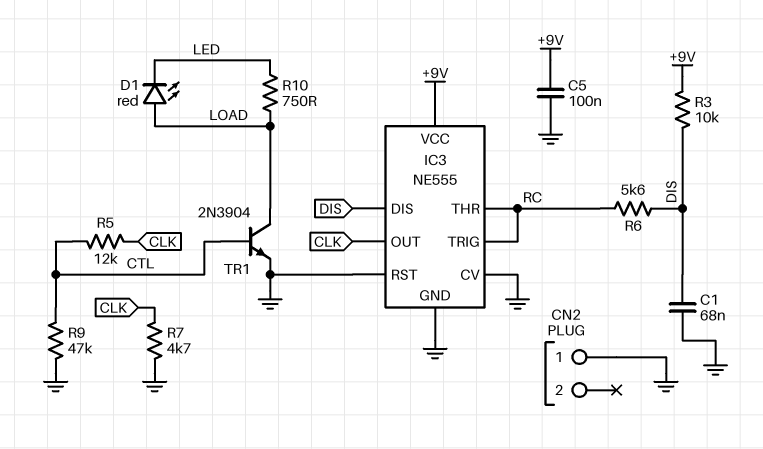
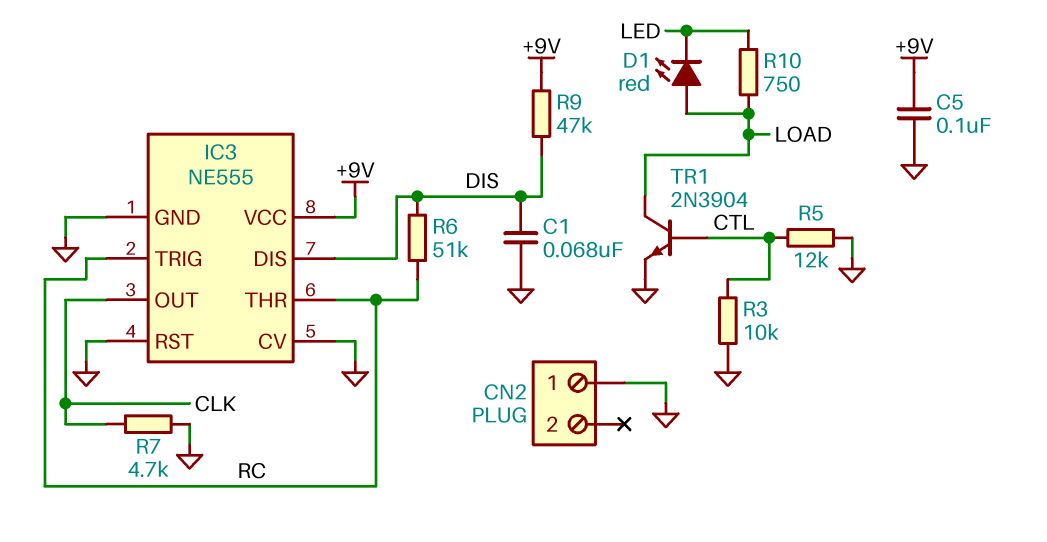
R3: 10k (+9V, DIS) -> 10k (CTL, GND)
R5: 12k (CLK, CTL) -> 12k (CTL, GND)
R6: 5.6k (DIS, RC) -> 51k (DIS, RC)
R9: 47k (CTL, GND) -> 47k (+9V, DIS)

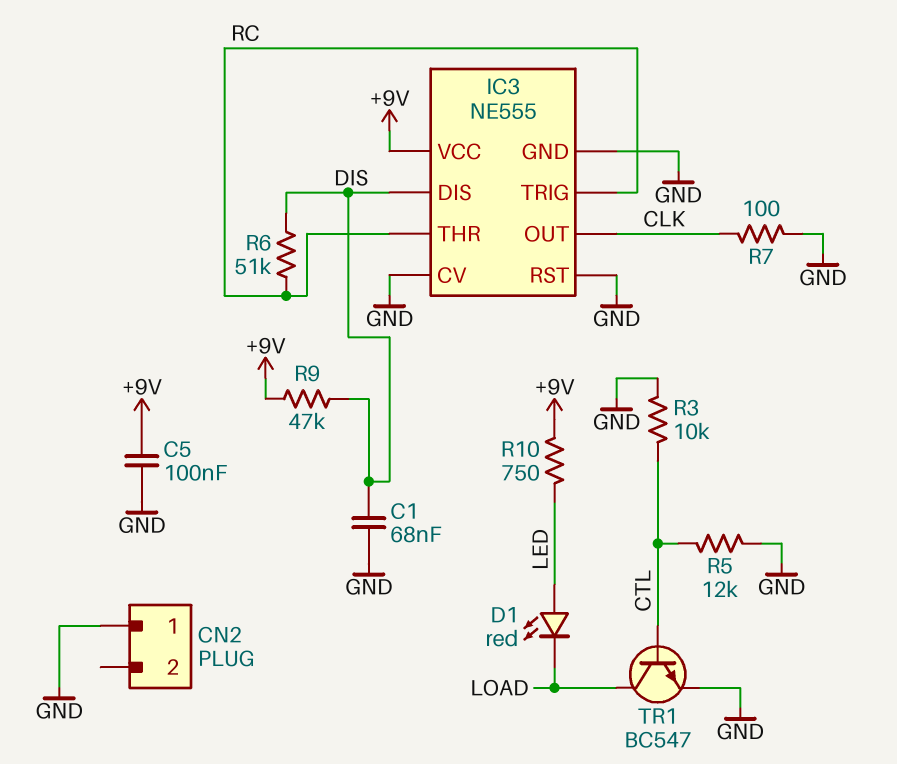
D1: LED red (A LOAD, K LED) -> LED red (A LED, K LOAD)
R7: 4.7k (CLK, GND) -> 100 (CLK, GND)
R10: 750 (LED, LOAD) -> 750 (+9V, LED)
TR1: NPN 2N3904 (B CTL, C LOAD, E GND) -> NPN BC547 (B CTL, C LOAD, E GND)

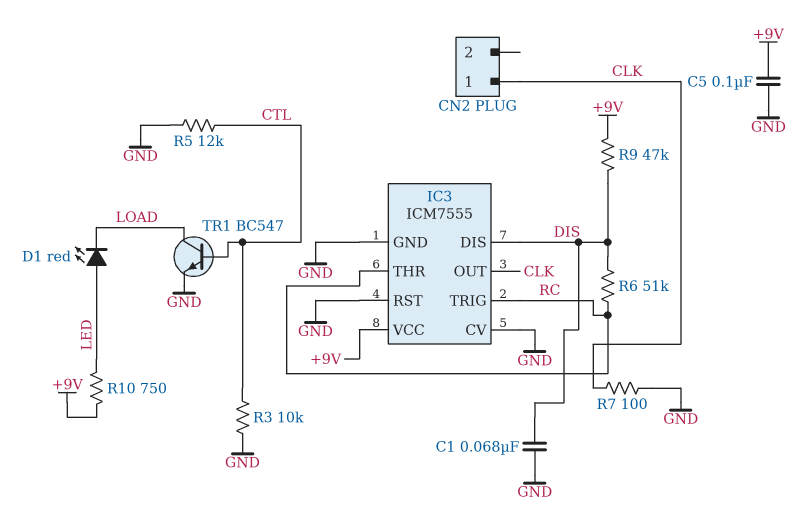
CN2 pin 1: GND -> CLK
IC3: NE555 -> ICM7555

